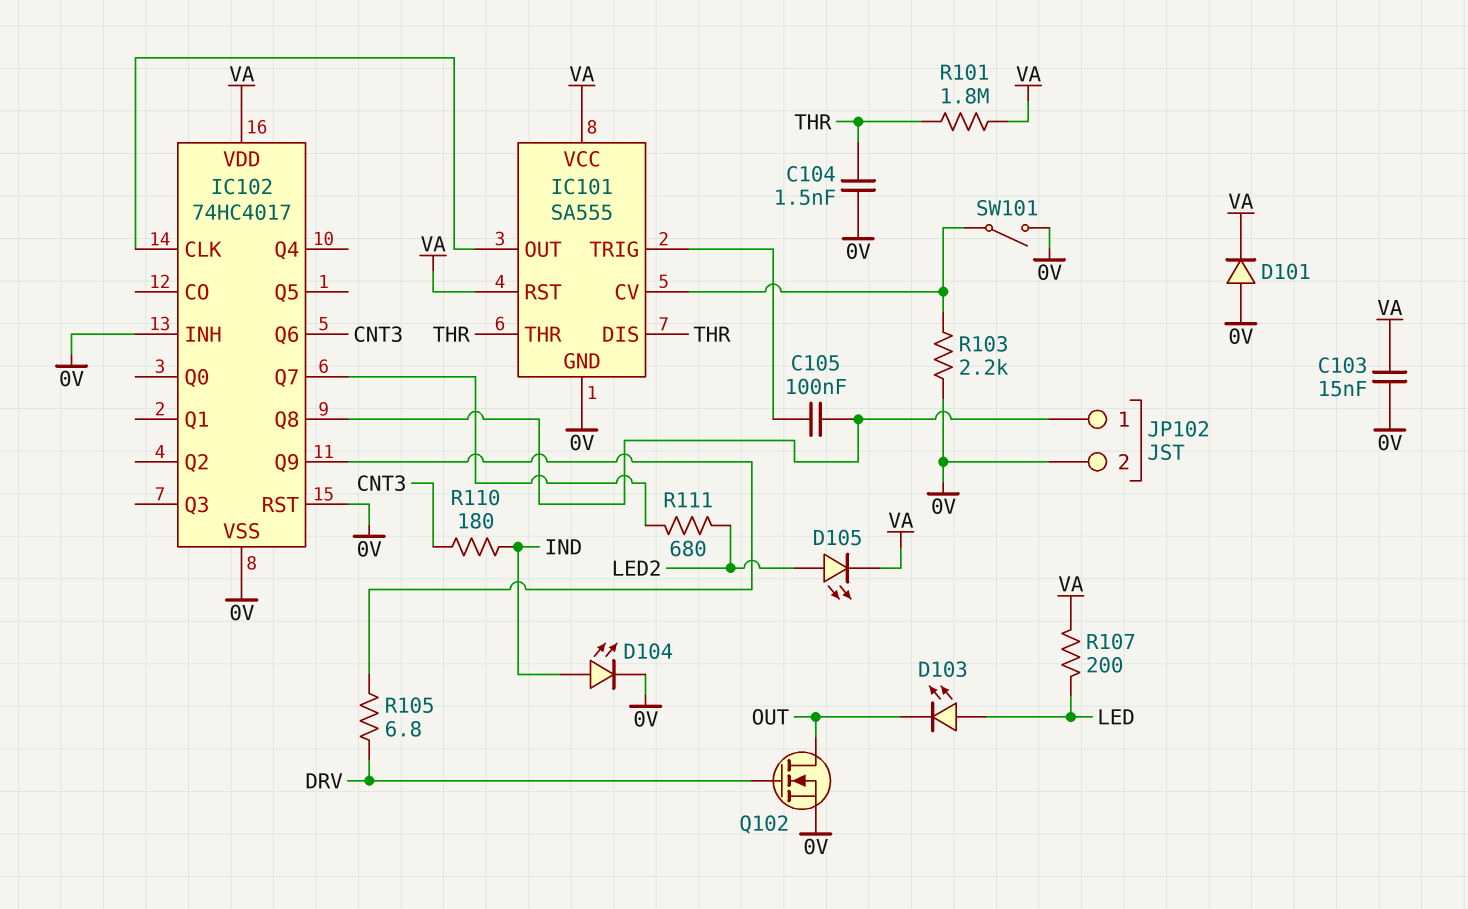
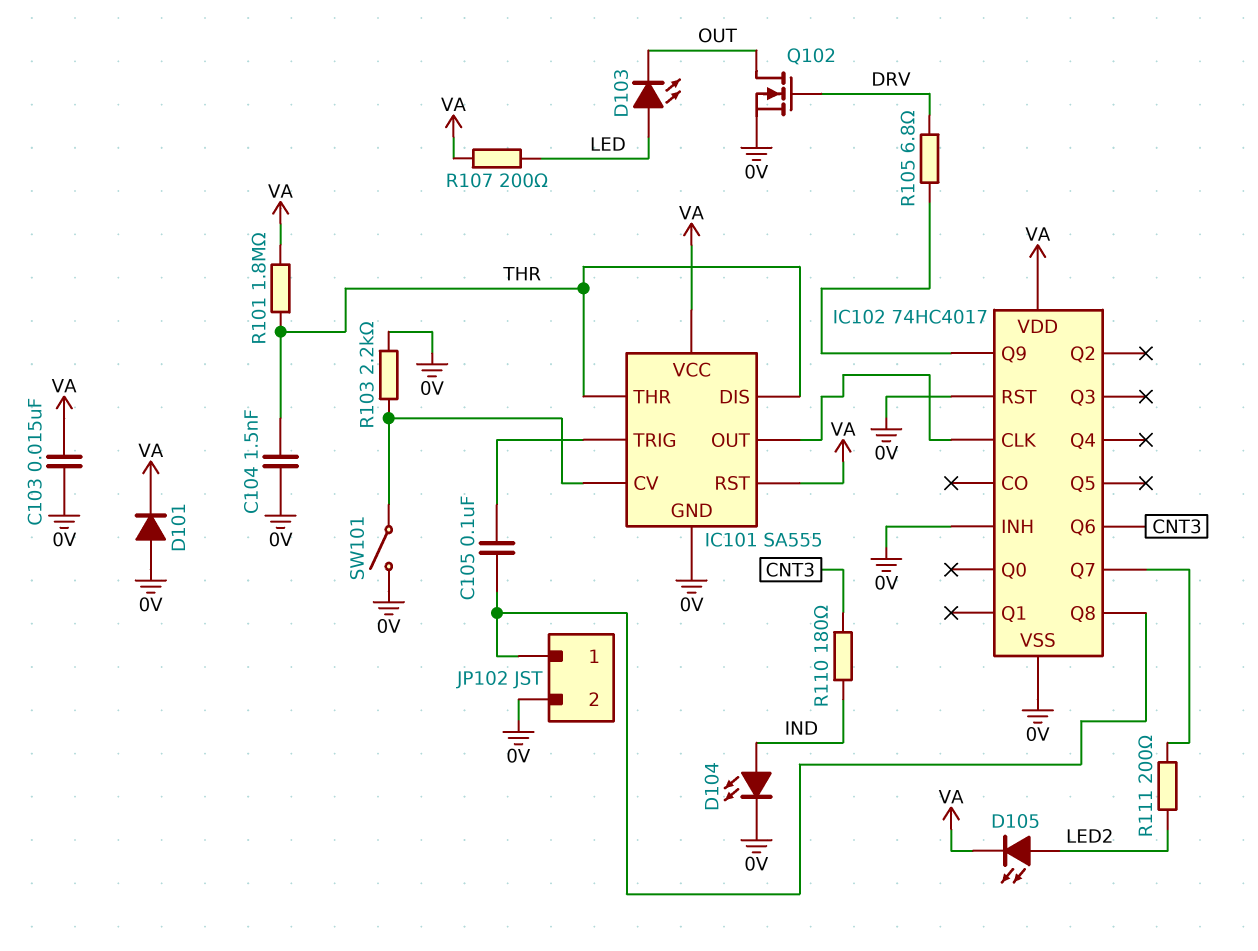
R111: 680 (IC102/Q7, LED2) -> 200 (IC102/Q7, LED2)

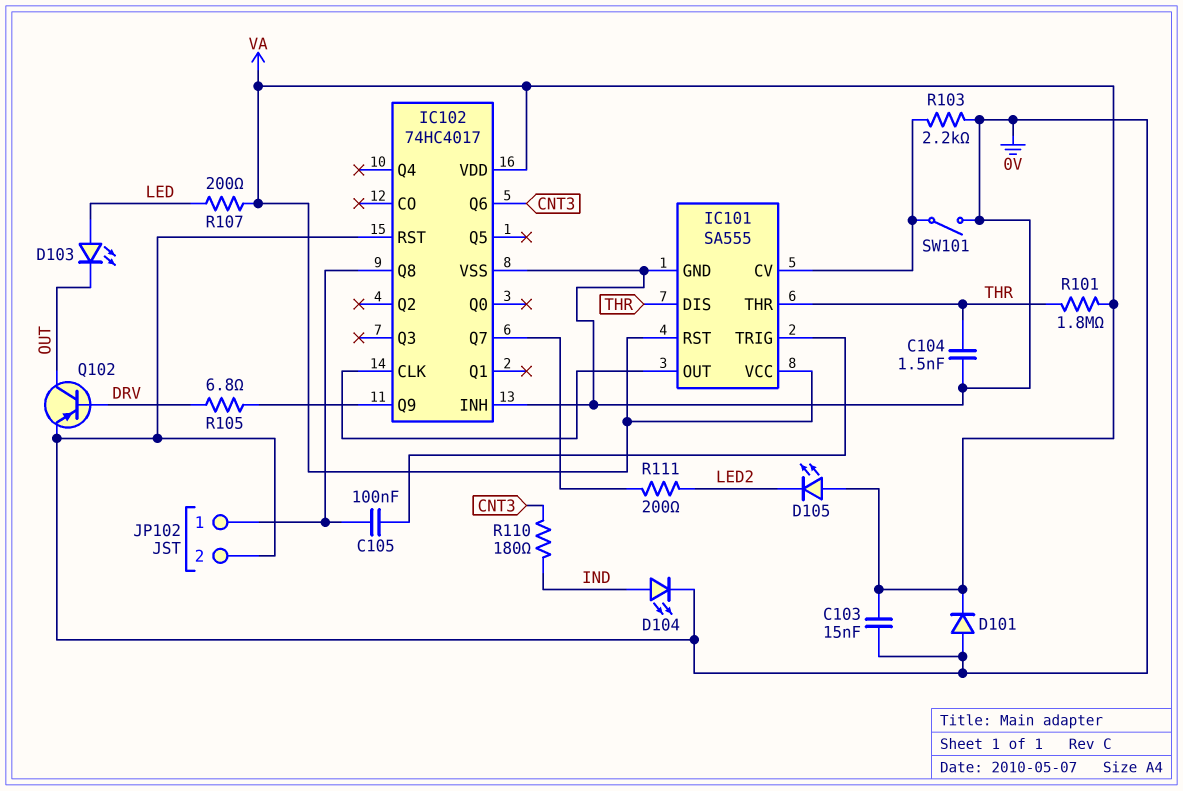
D105: LED (A LED2, K VA) -> LED (A VA, K LED2)
Q102: NMOS (G DRV, D OUT, S 0V) -> PNP (B DRV, C OUT, E 0V)

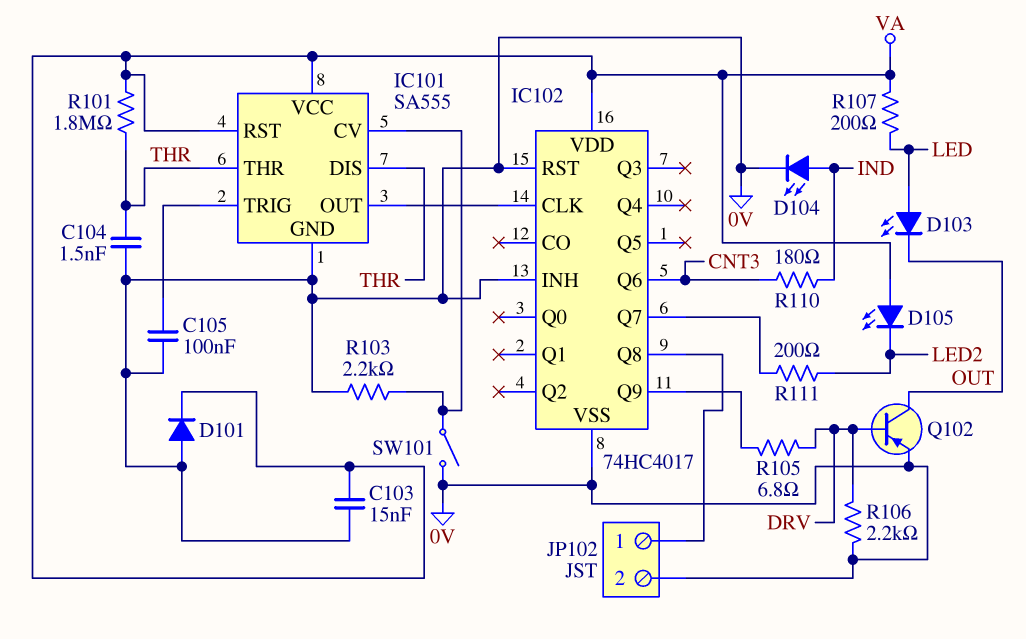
C105: 100nF (IC101/TRIG, IC102/Q8) -> 100nF (0V, IC101/TRIG)
R106: none -> 2.2k (0V, DRV)

